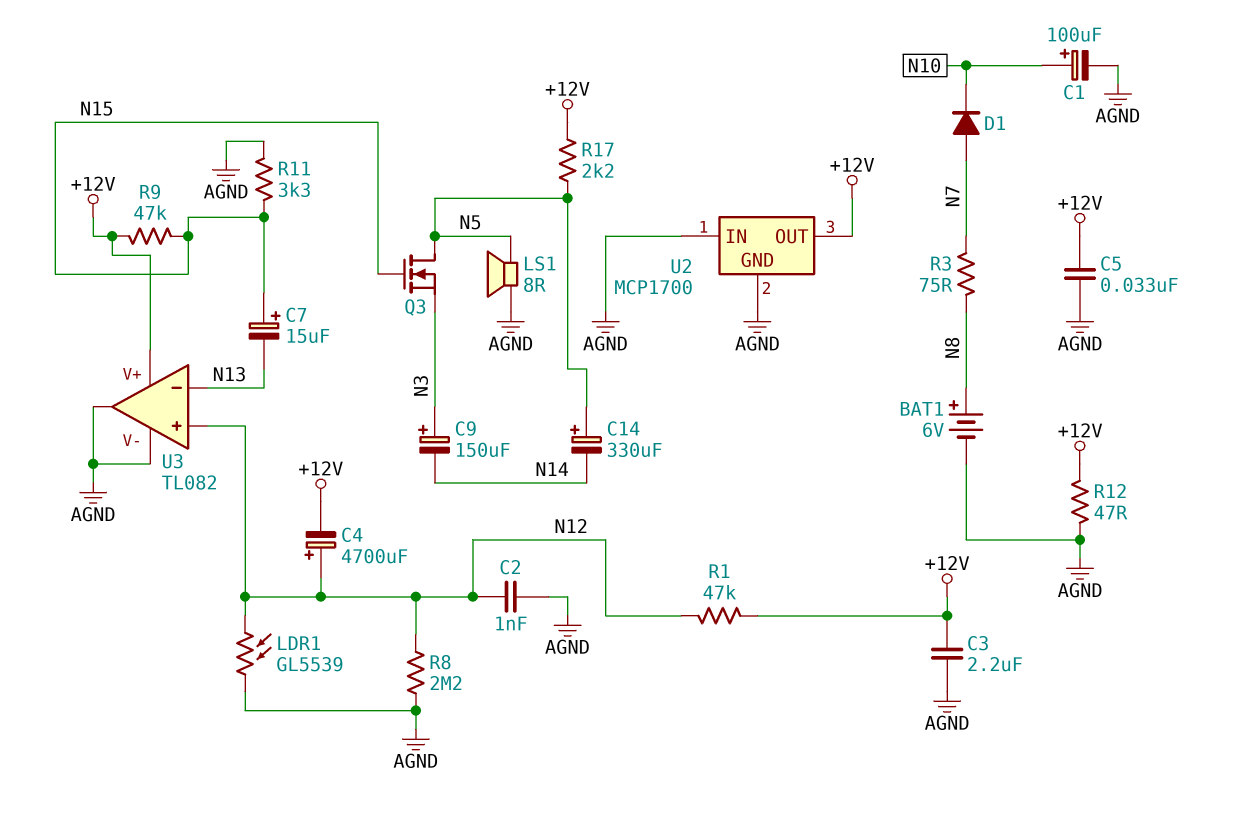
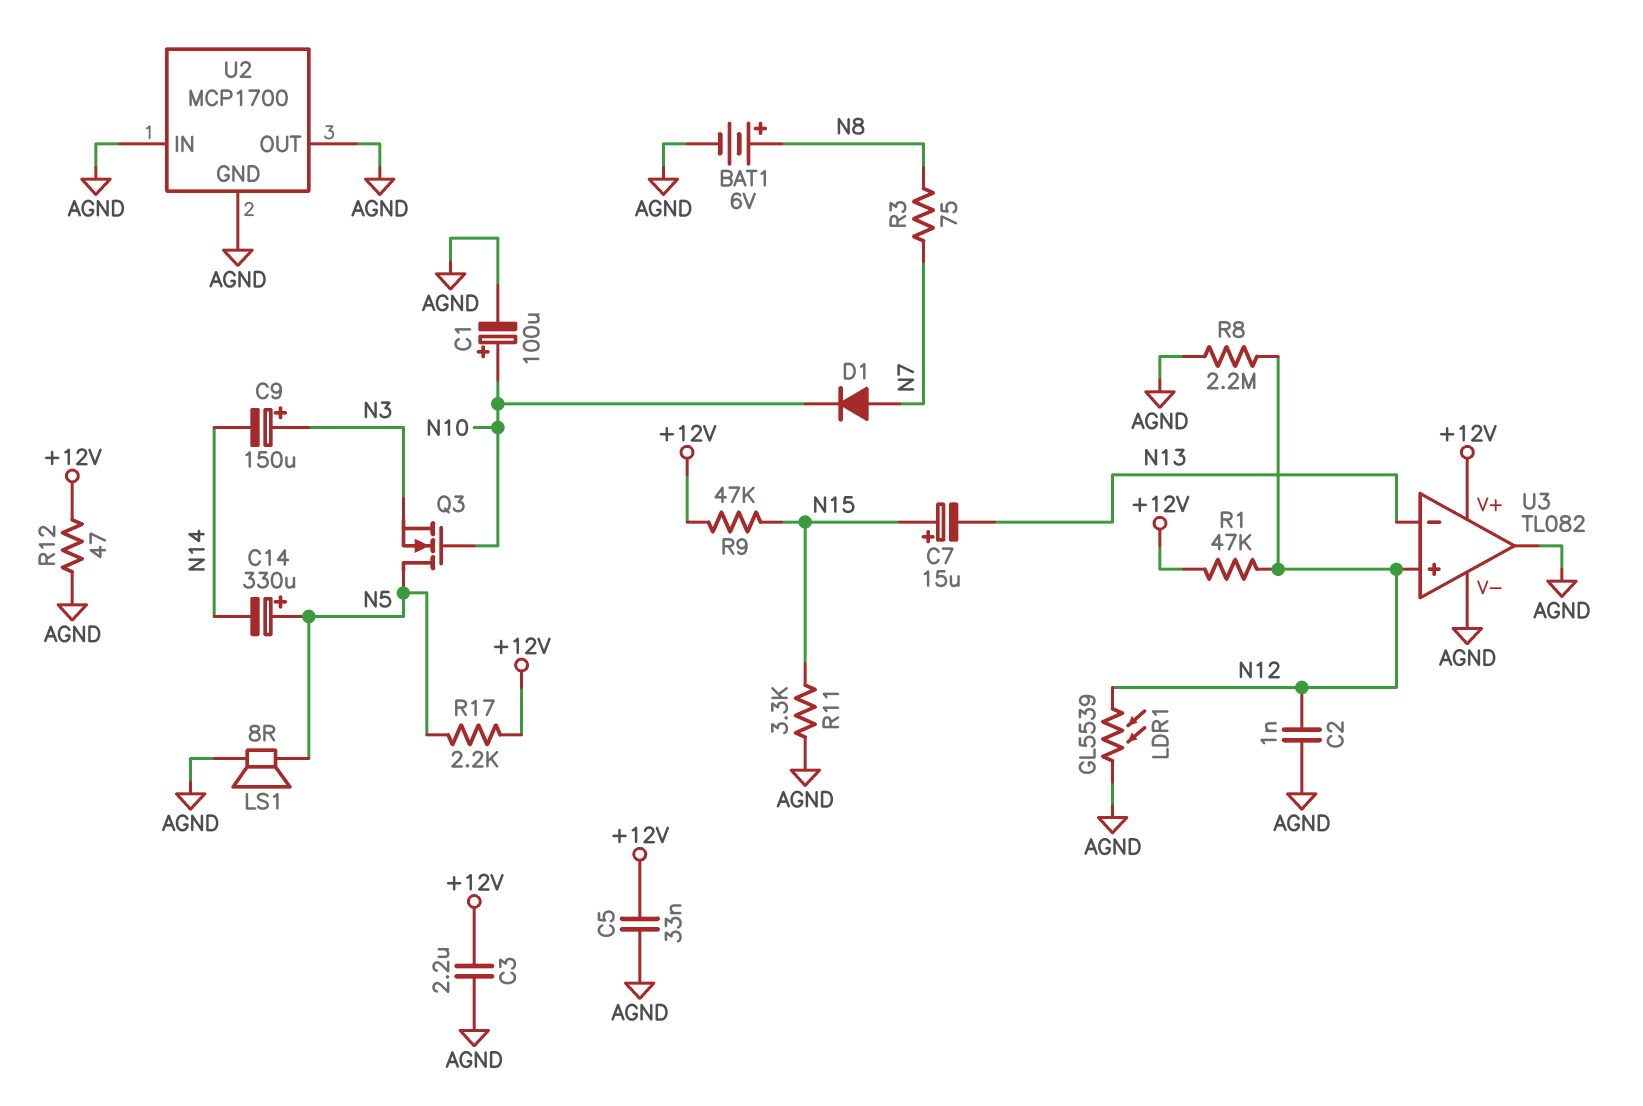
C4: 4700uF (plus N12, minus +12V) -> none
Q3: NMOS (G N15, D N5, S N3) -> NMOS (G N10, D N5, S N3)
U2 pin OUT: +12V -> AGND

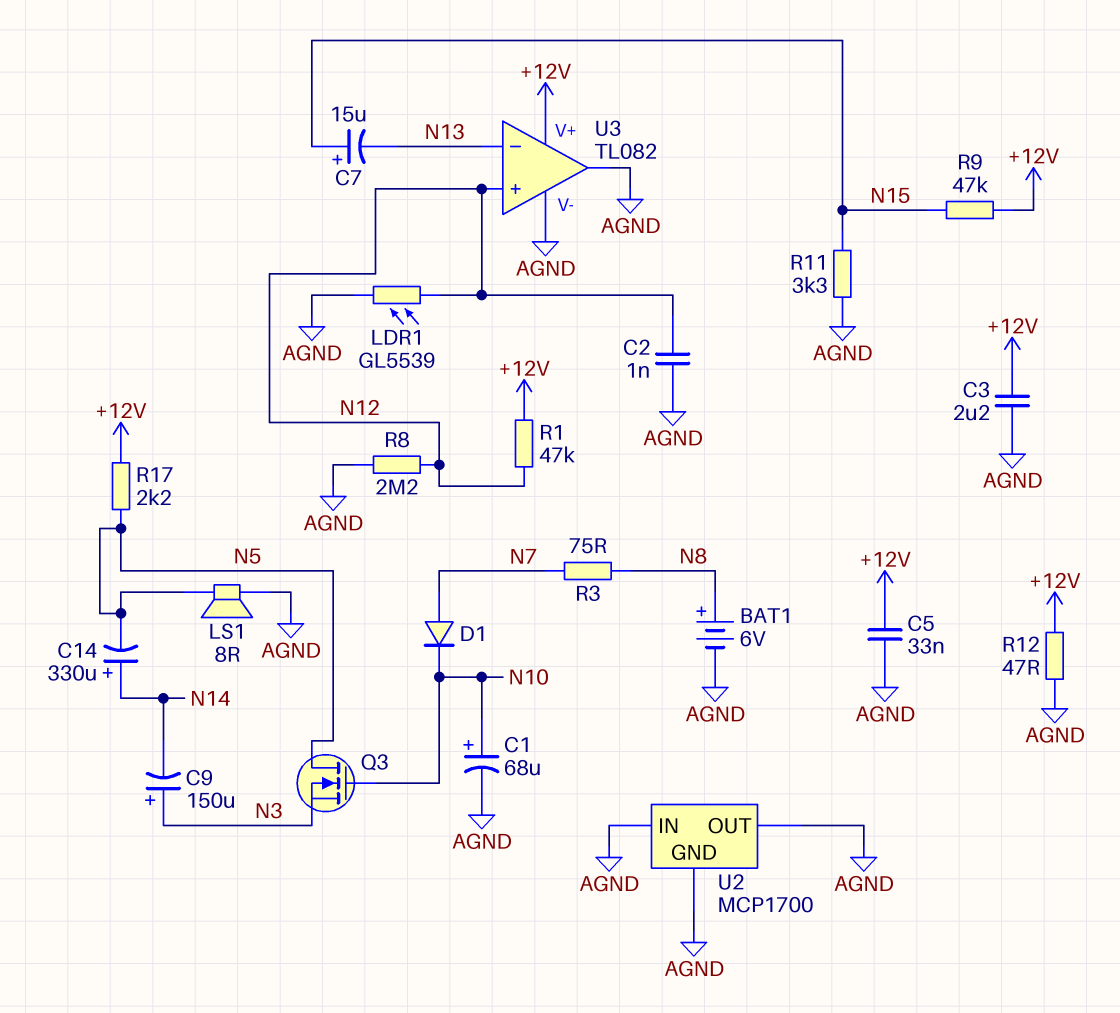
C1: 100uF (plus N10, minus AGND) -> 68uF (plus N10, minus AGND)
C14: 330uF (plus N5, minus N14) -> 330uF (plus N14, minus N5)

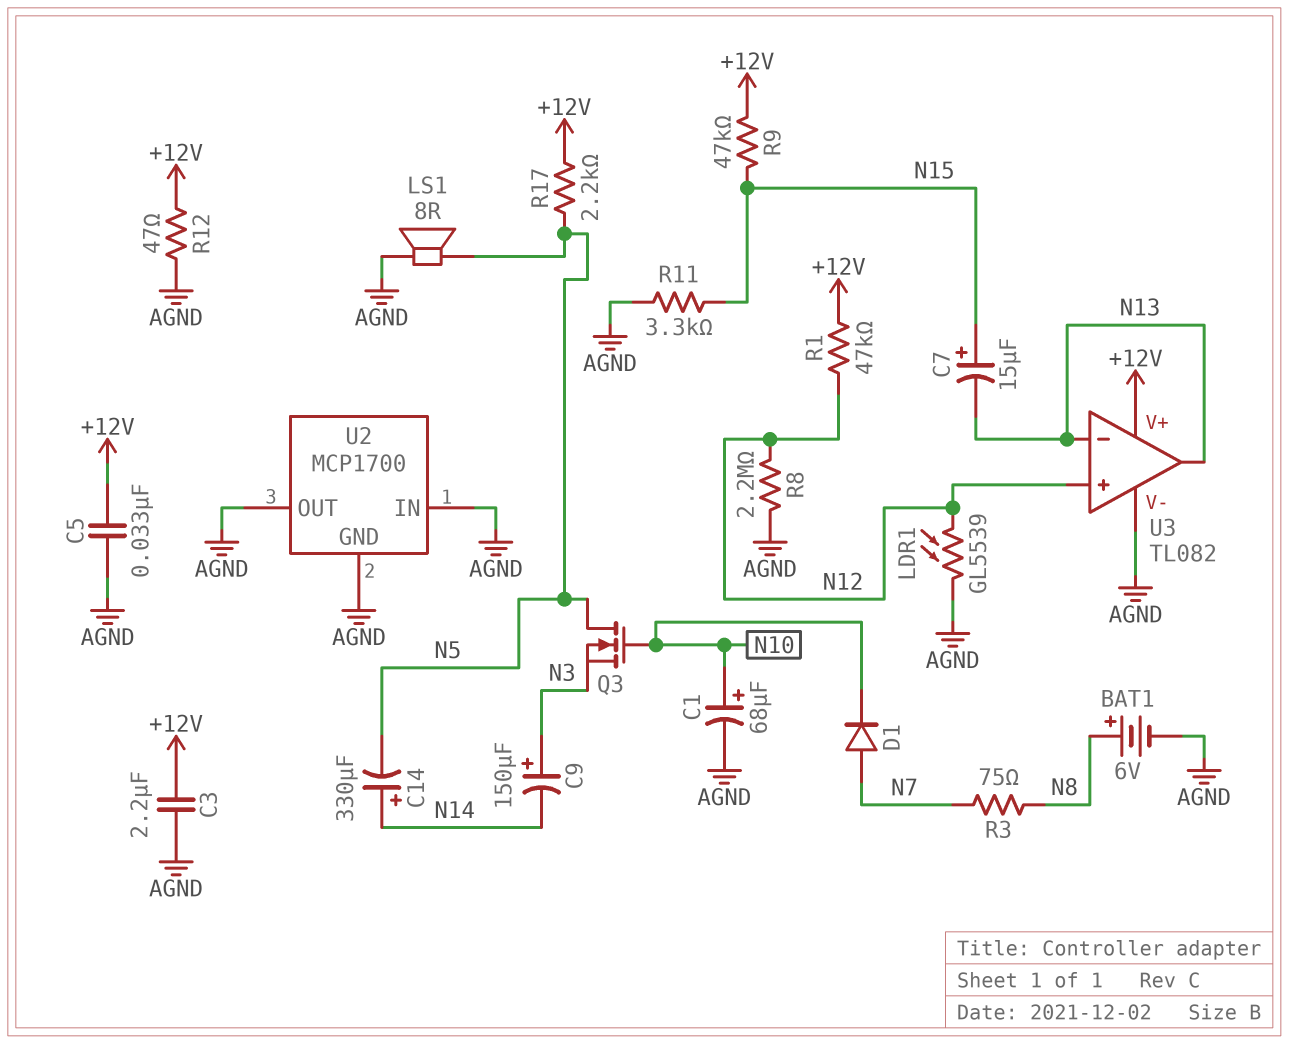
C2: 1nF (AGND, N12) -> none
U3 pin out: AGND -> N13

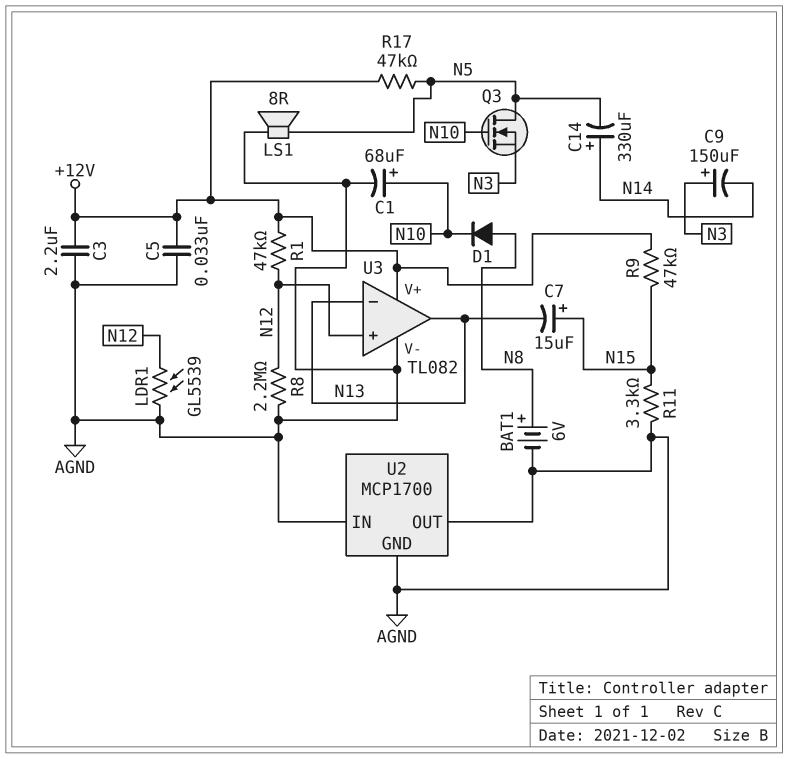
D1: diode (A N7, K N10) -> diode (A N8, K N10)
R3: 75 (N7, N8) -> none
R12: 47 (+12V, AGND) -> none
R17: 2.2k (+12V, N5) -> 47k (+12V, N5)

